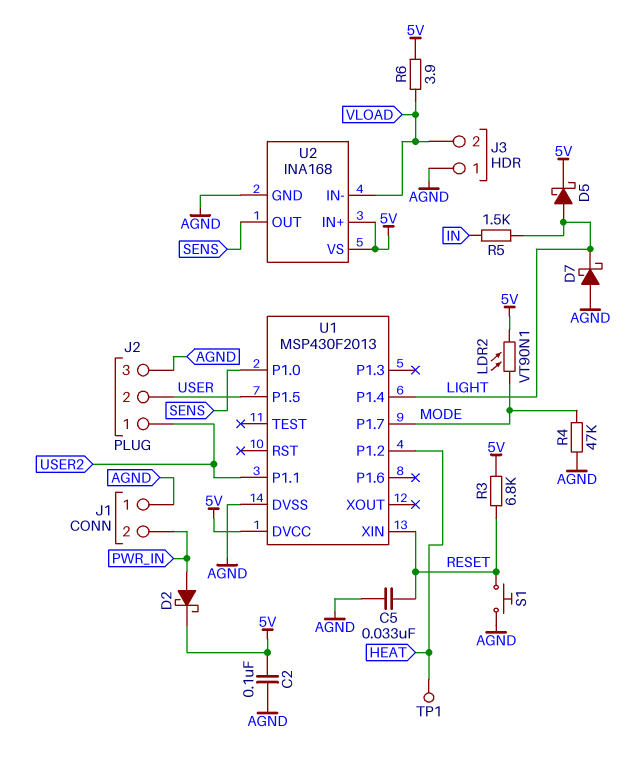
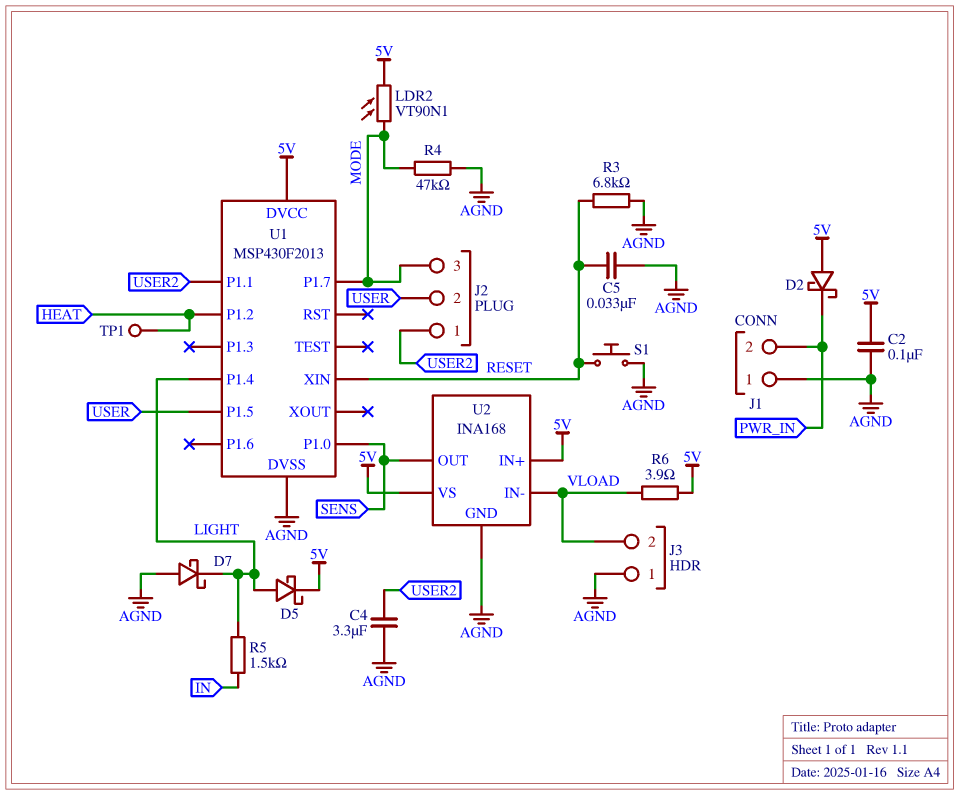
C4: none -> 3.3uF (AGND, USER2)
D2: schottky (A PWR_IN, K 5V) -> schottky (A 5V, K PWR_IN)
J2 pin 3: AGND -> MODE
R3: 6.8k (5V, RESET) -> 6.8k (AGND, RESET)

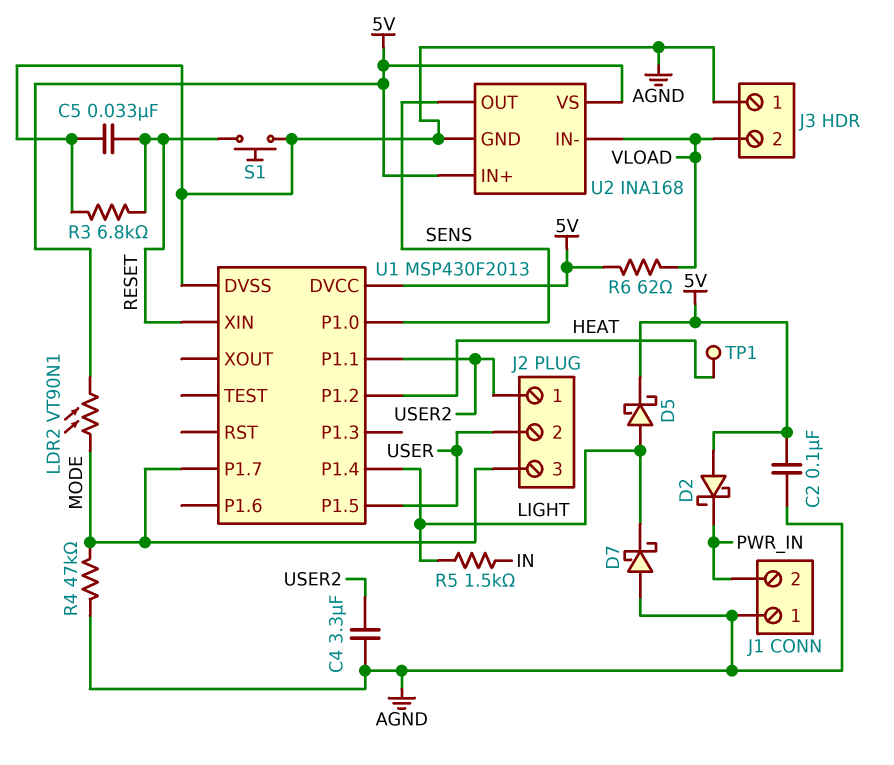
R6: 3.9 (5V, VLOAD) -> 62 (5V, VLOAD)

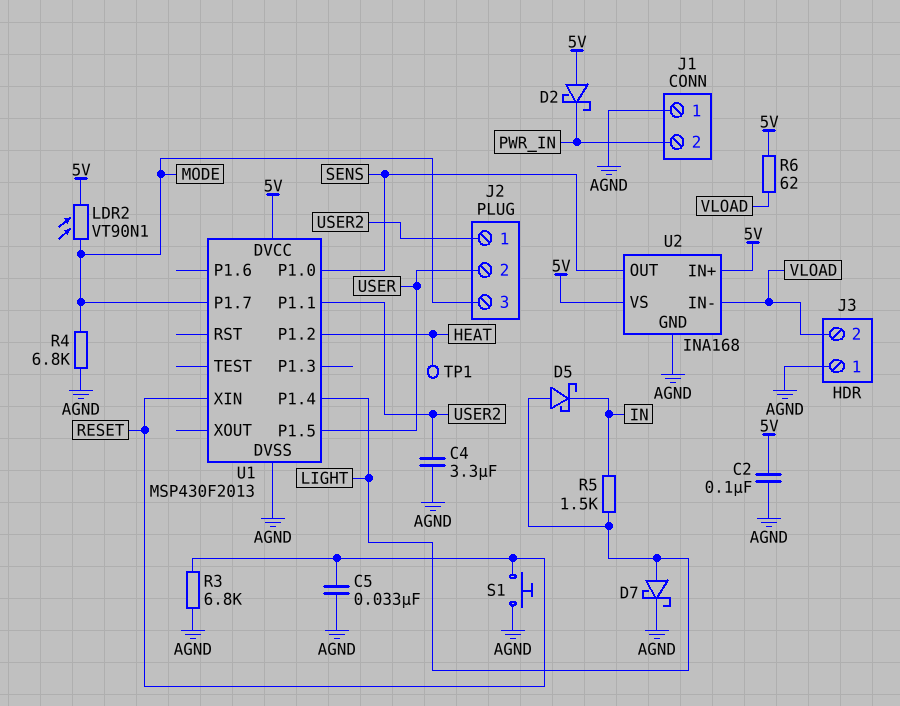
D5: schottky (A LIGHT, K 5V) -> schottky (A LIGHT, K IN)
D7: schottky (A AGND, K LIGHT) -> schottky (A LIGHT, K AGND)
R4: 47k (AGND, MODE) -> 6.8k (AGND, MODE)

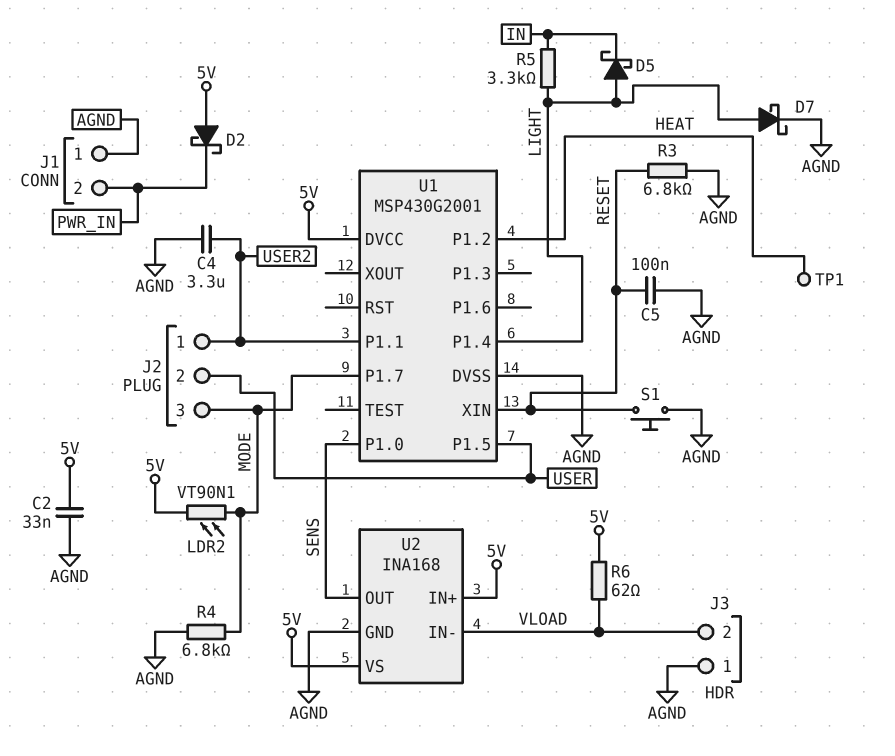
C2: 100nF (5V, AGND) -> 33nF (5V, AGND)
C5: 33nF (AGND, RESET) -> 100nF (AGND, RESET)
R5: 1.5k (IN, LIGHT) -> 3.3k (IN, LIGHT)
U1: MSP430F2013 -> MSP430G2001

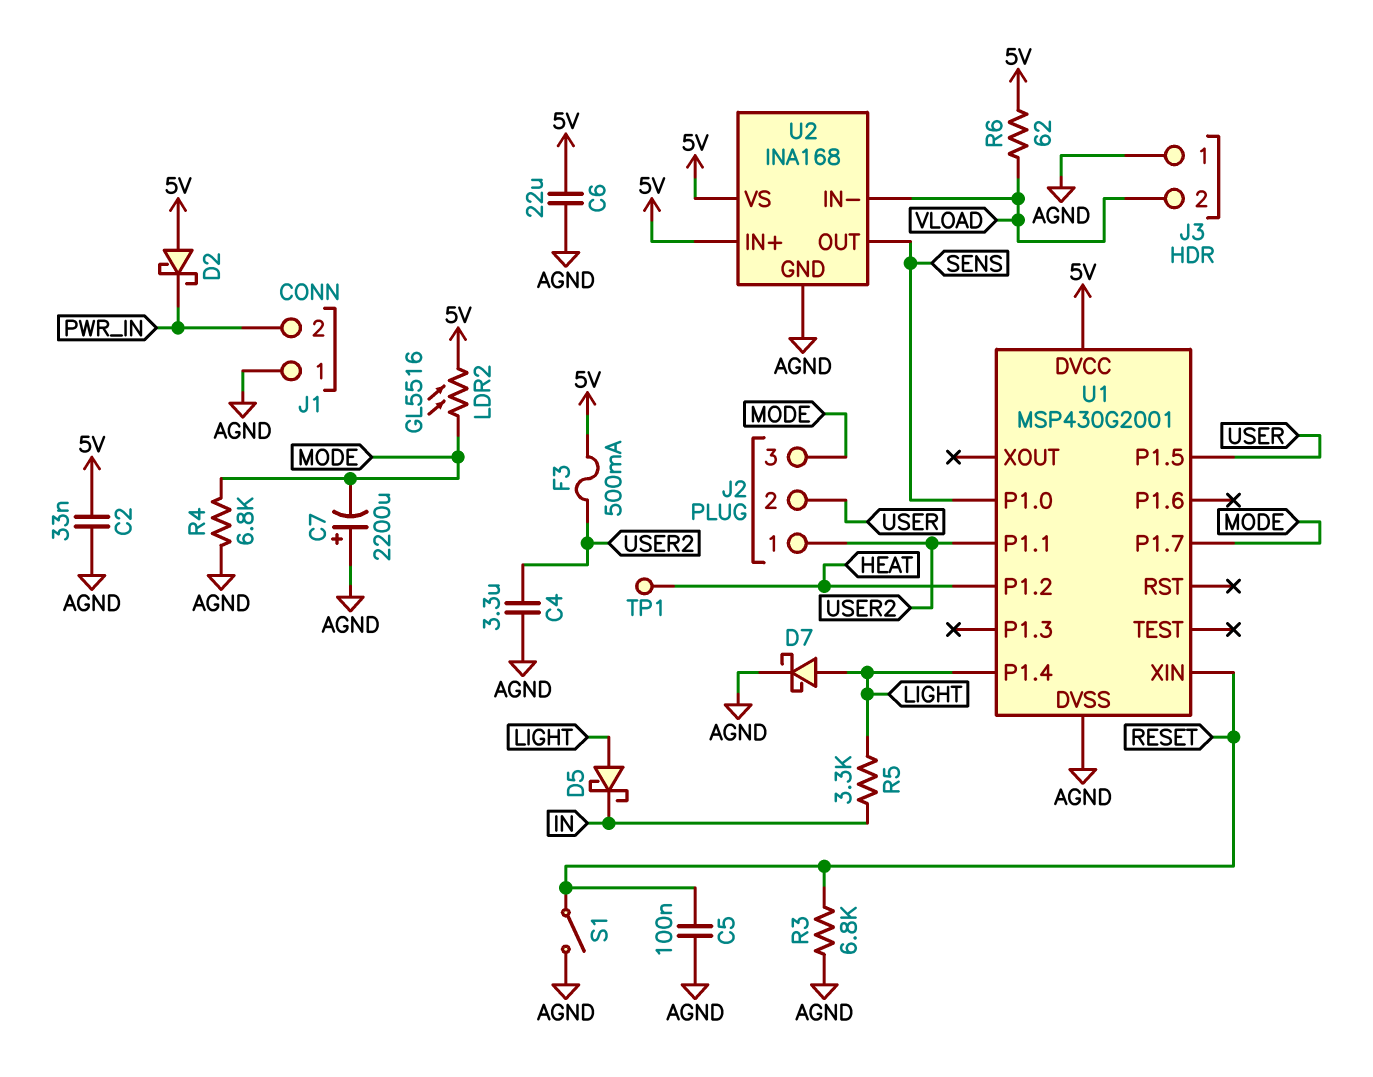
C6: none -> 22uF (5V, AGND)
C7: none -> 2200uF (plus AGND, minus MODE)
F3: none -> 500mA (5V, USER2)
LDR2: VT90N1 (5V, MODE) -> GL5516 (5V, MODE)
S1: button (AGND, RESET) -> switch (AGND, RESET)

